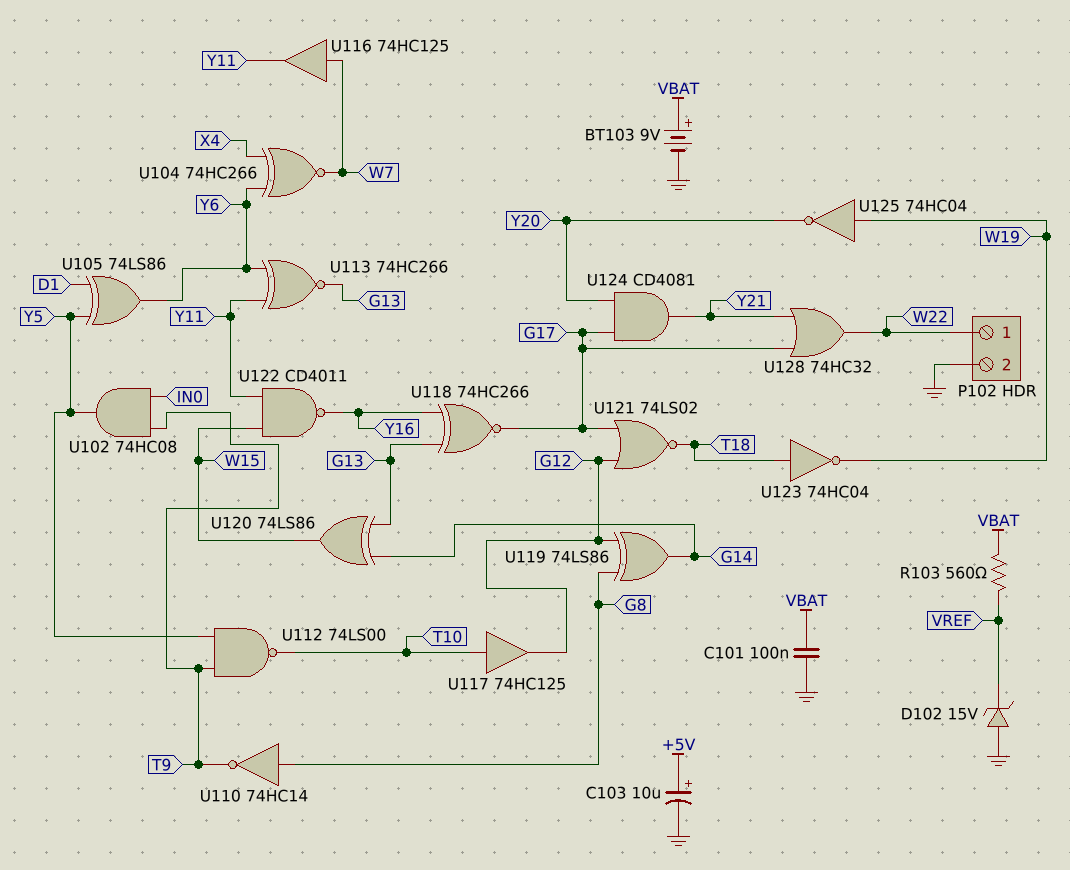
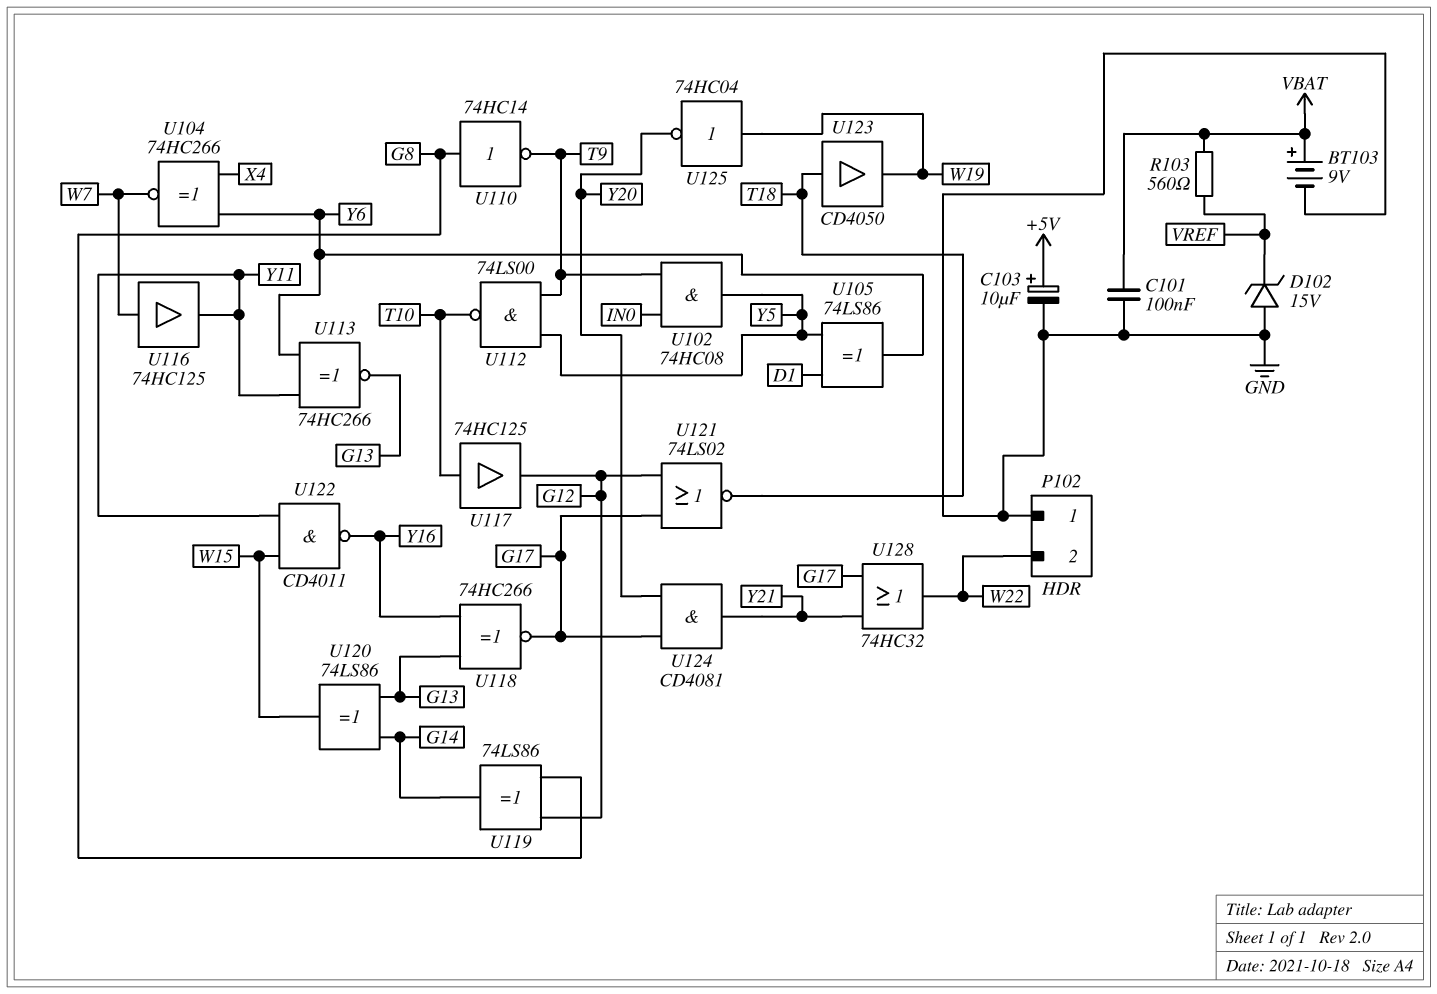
P102 pin 1: W22 -> GND
P102 pin 2: GND -> W22
U123: NOT 74HC04 (in T18, out W19) -> buffer CD4050 (in T18, out W19)

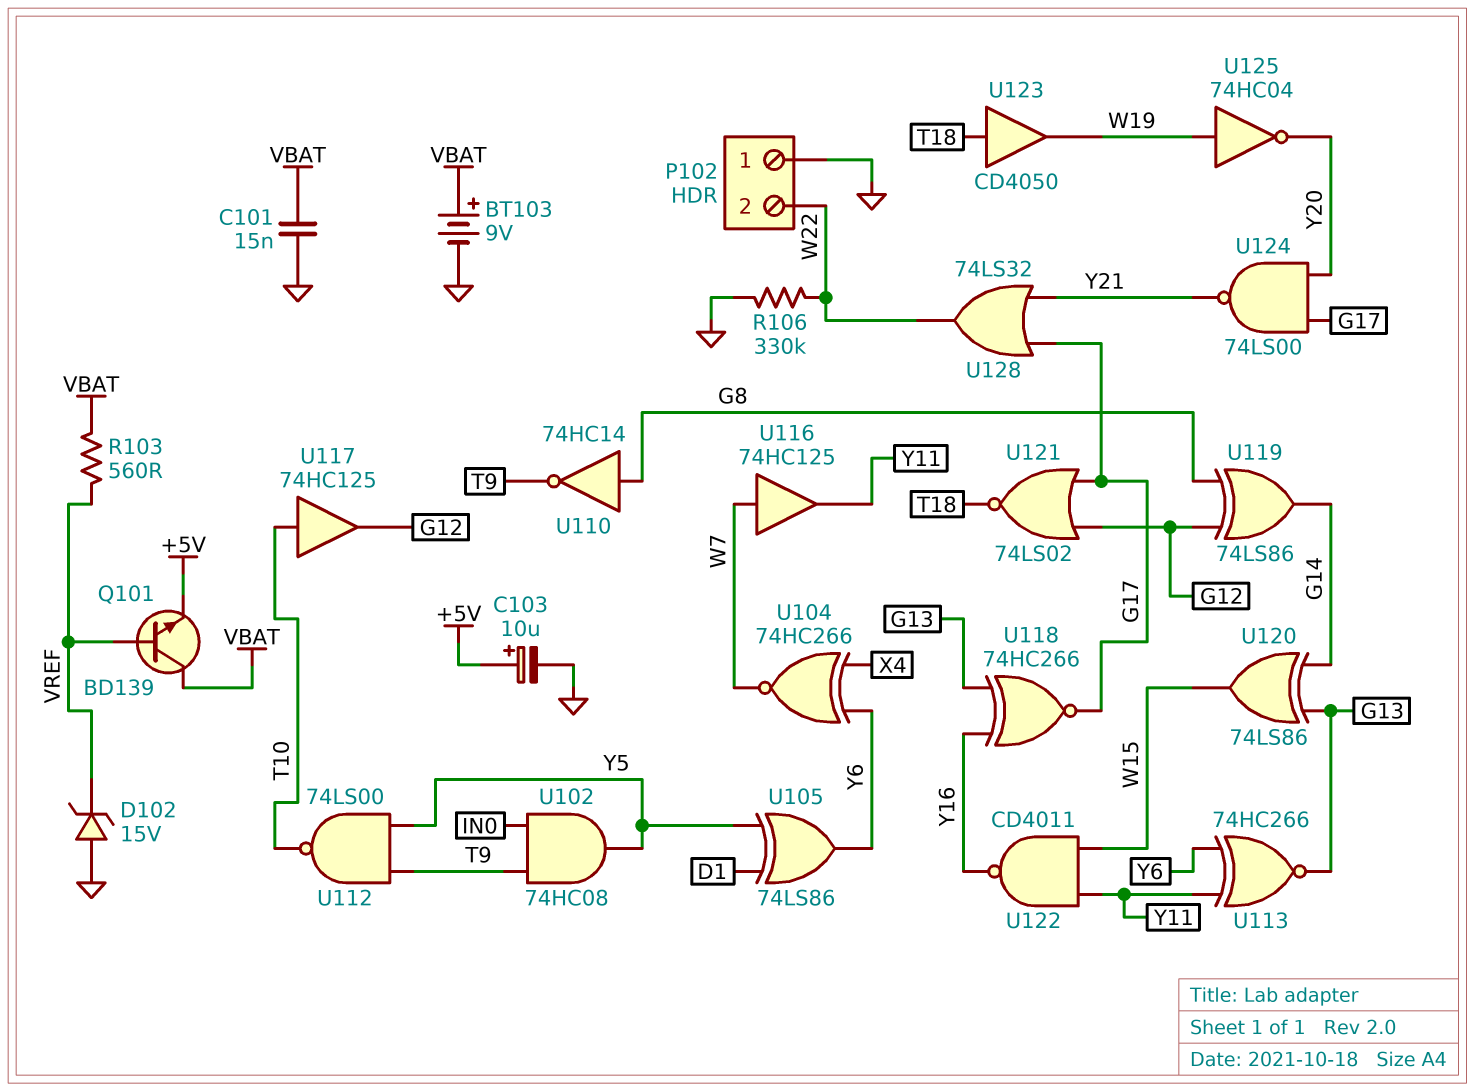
C101: 100nF (GND, VBAT) -> 15nF (GND, VBAT)
Q101: none -> NPN BD139 (B VREF, C VBAT, E +5V)
R106: none -> 330k (GND, W22)
U124: AND CD4081 (in G17, in Y20, out Y21) -> NAND 74LS00 (in G17, in Y20, out Y21)
U128: OR 74HC32 (in G17, in Y21, out W22) -> OR 74LS32 (in G17, in Y21, out W22)

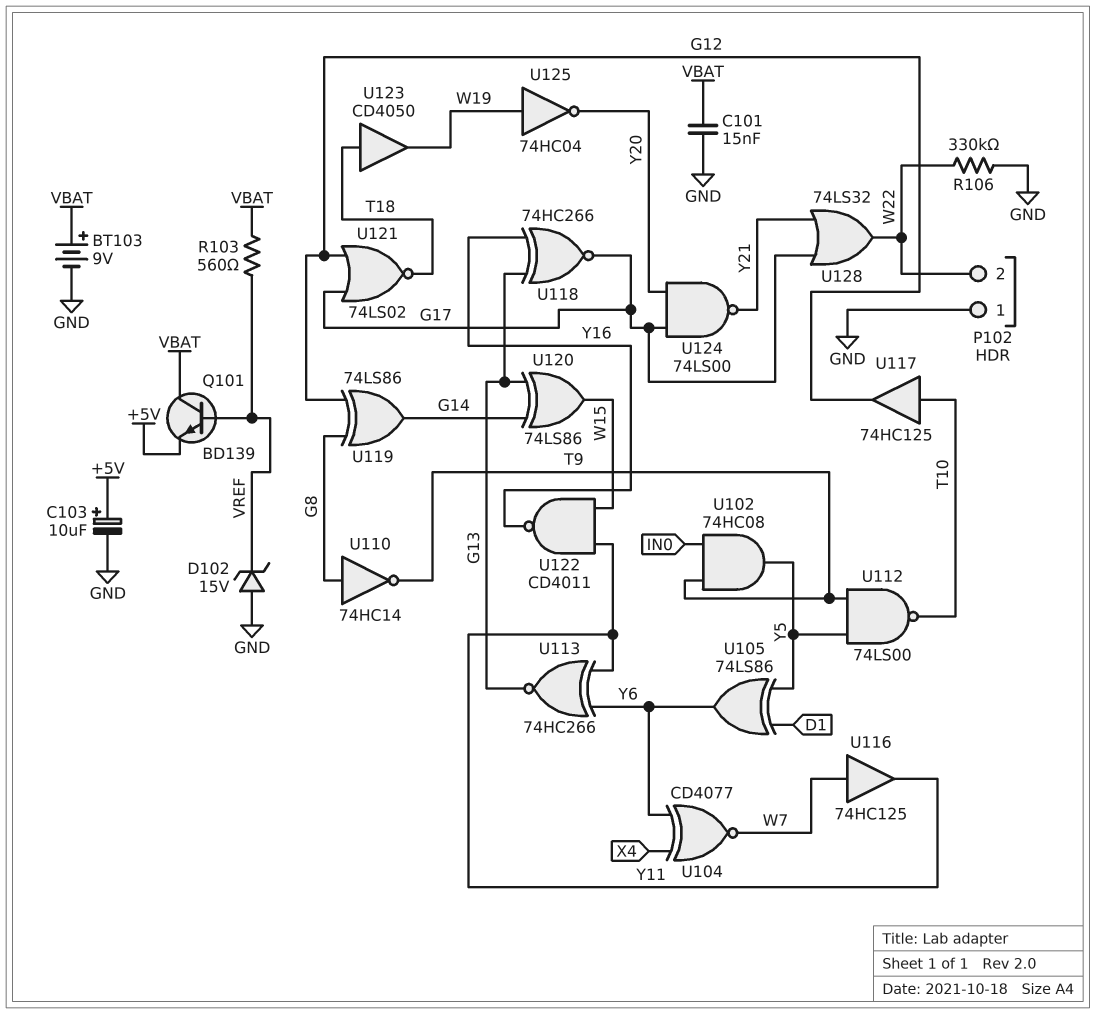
U104: XNOR 74HC266 (in X4, in Y6, out W7) -> XNOR CD4077 (in X4, in Y6, out W7)

